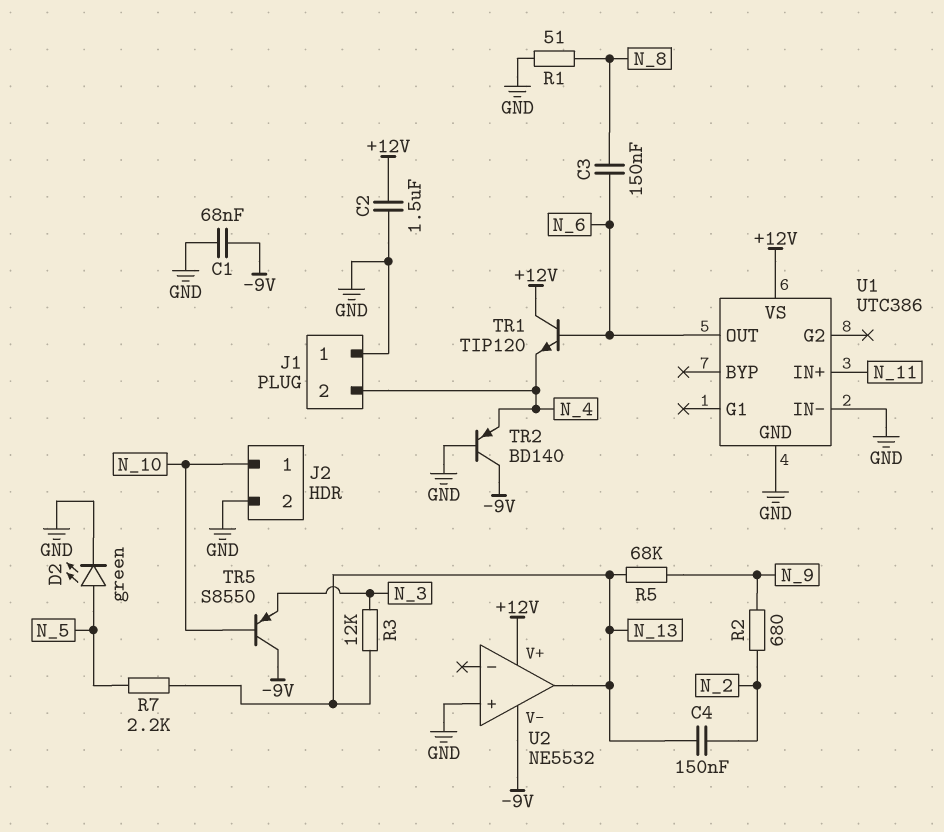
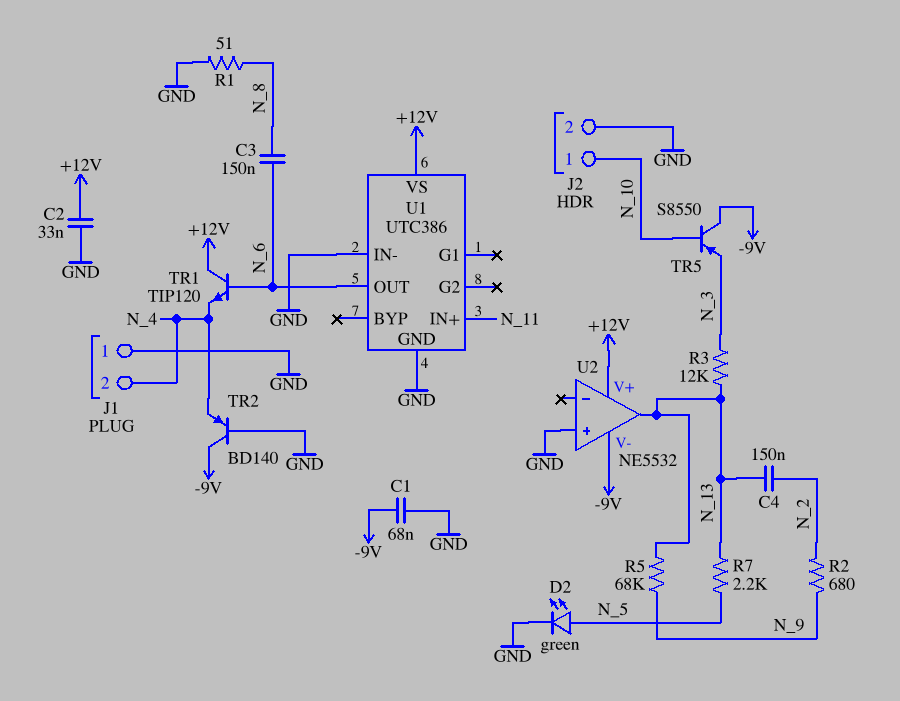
C2: 1.5uF (+12V, GND) -> 33nF (+12V, GND)

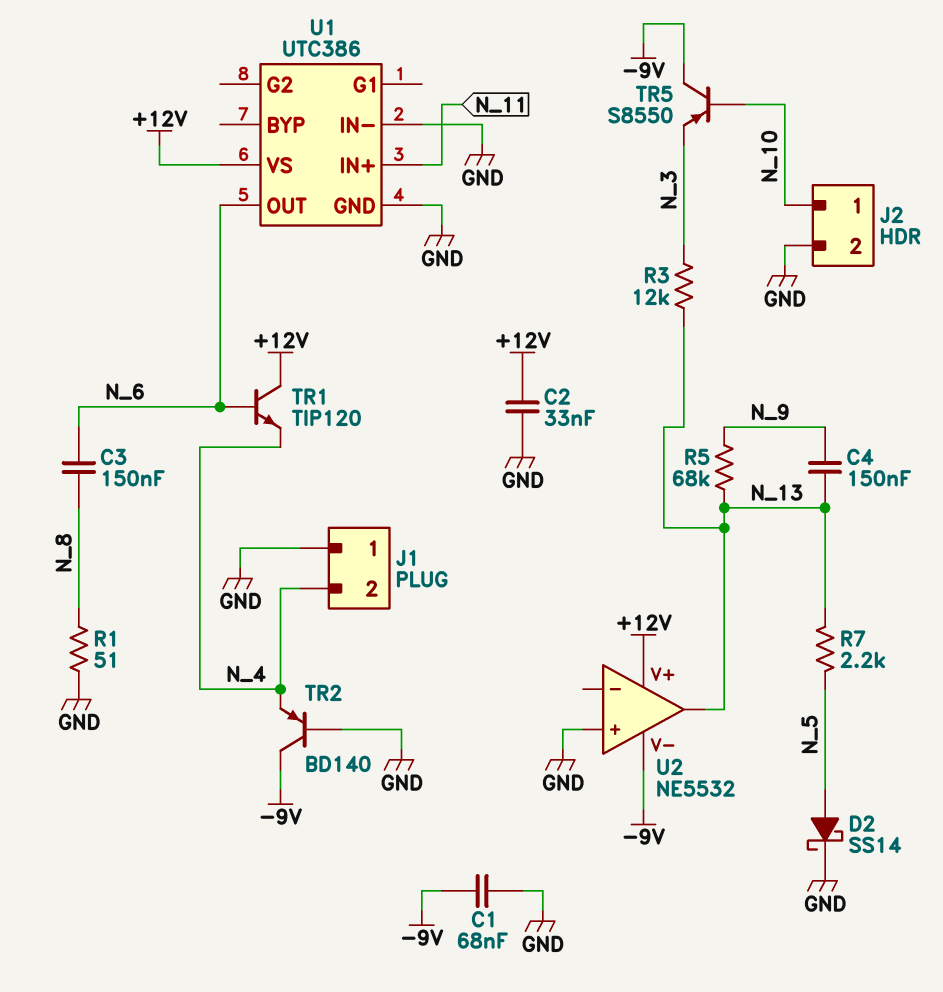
C4: 150nF (N_2, N_13) -> 150nF (N_9, N_13)
D2: LED green (A N_5, K GND) -> schottky SS14 (A N_5, K GND)
R2: 680 (N_2, N_9) -> none

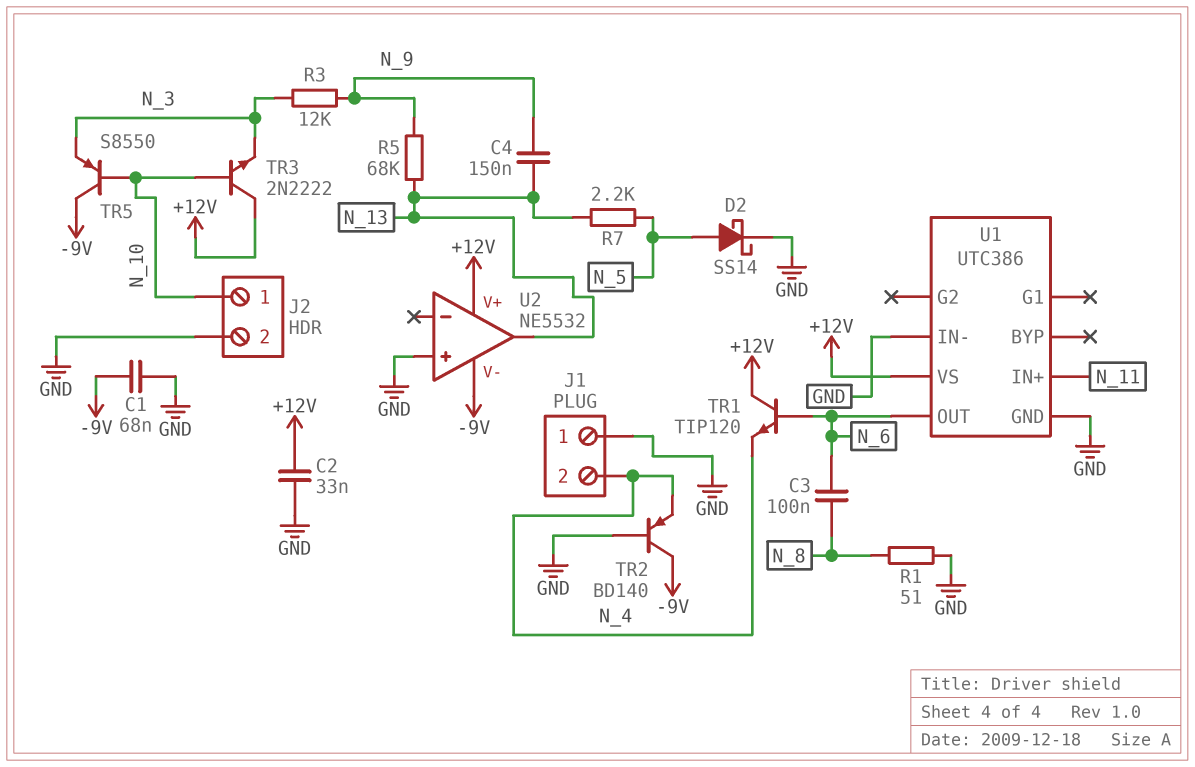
C3: 150nF (N_6, N_8) -> 100nF (N_6, N_8)
R3: 12k (N_3, N_13) -> 12k (N_3, N_9)
TR3: none -> NPN 2N2222 (B N_10, C +12V, E N_3)

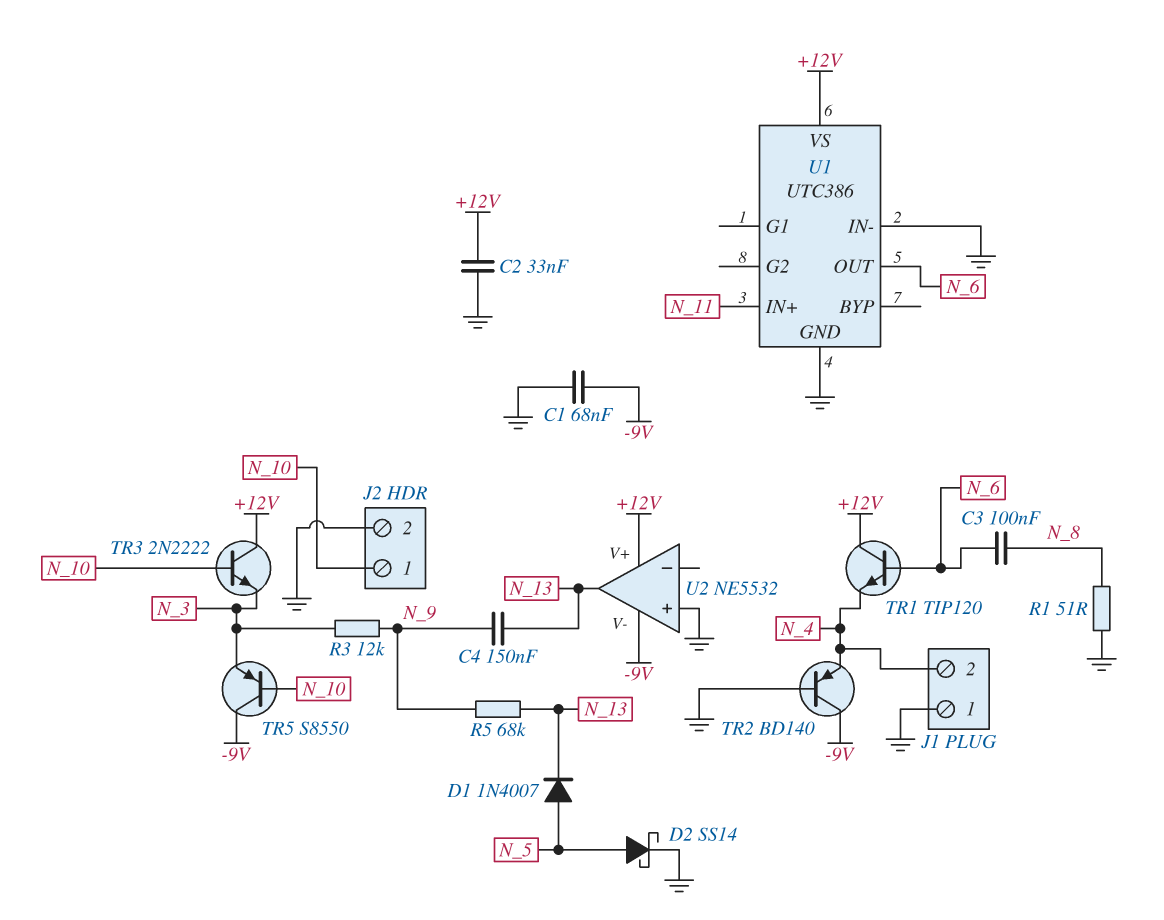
D1: none -> diode 1N4007 (A N_5, K N_13)
R7: 2.2k (N_5, N_13) -> none

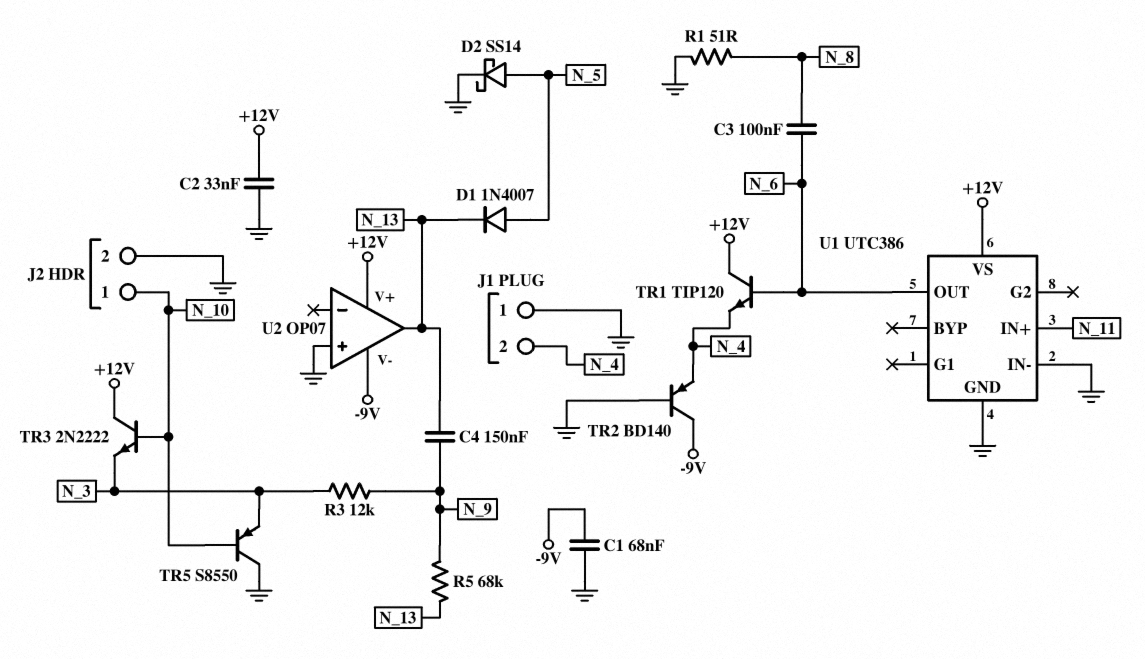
TR5: PNP S8550 (B N_10, C -9V, E N_3) -> PNP S8550 (B N_10, C GND, E N_3)
U2: NE5532 -> OP07

